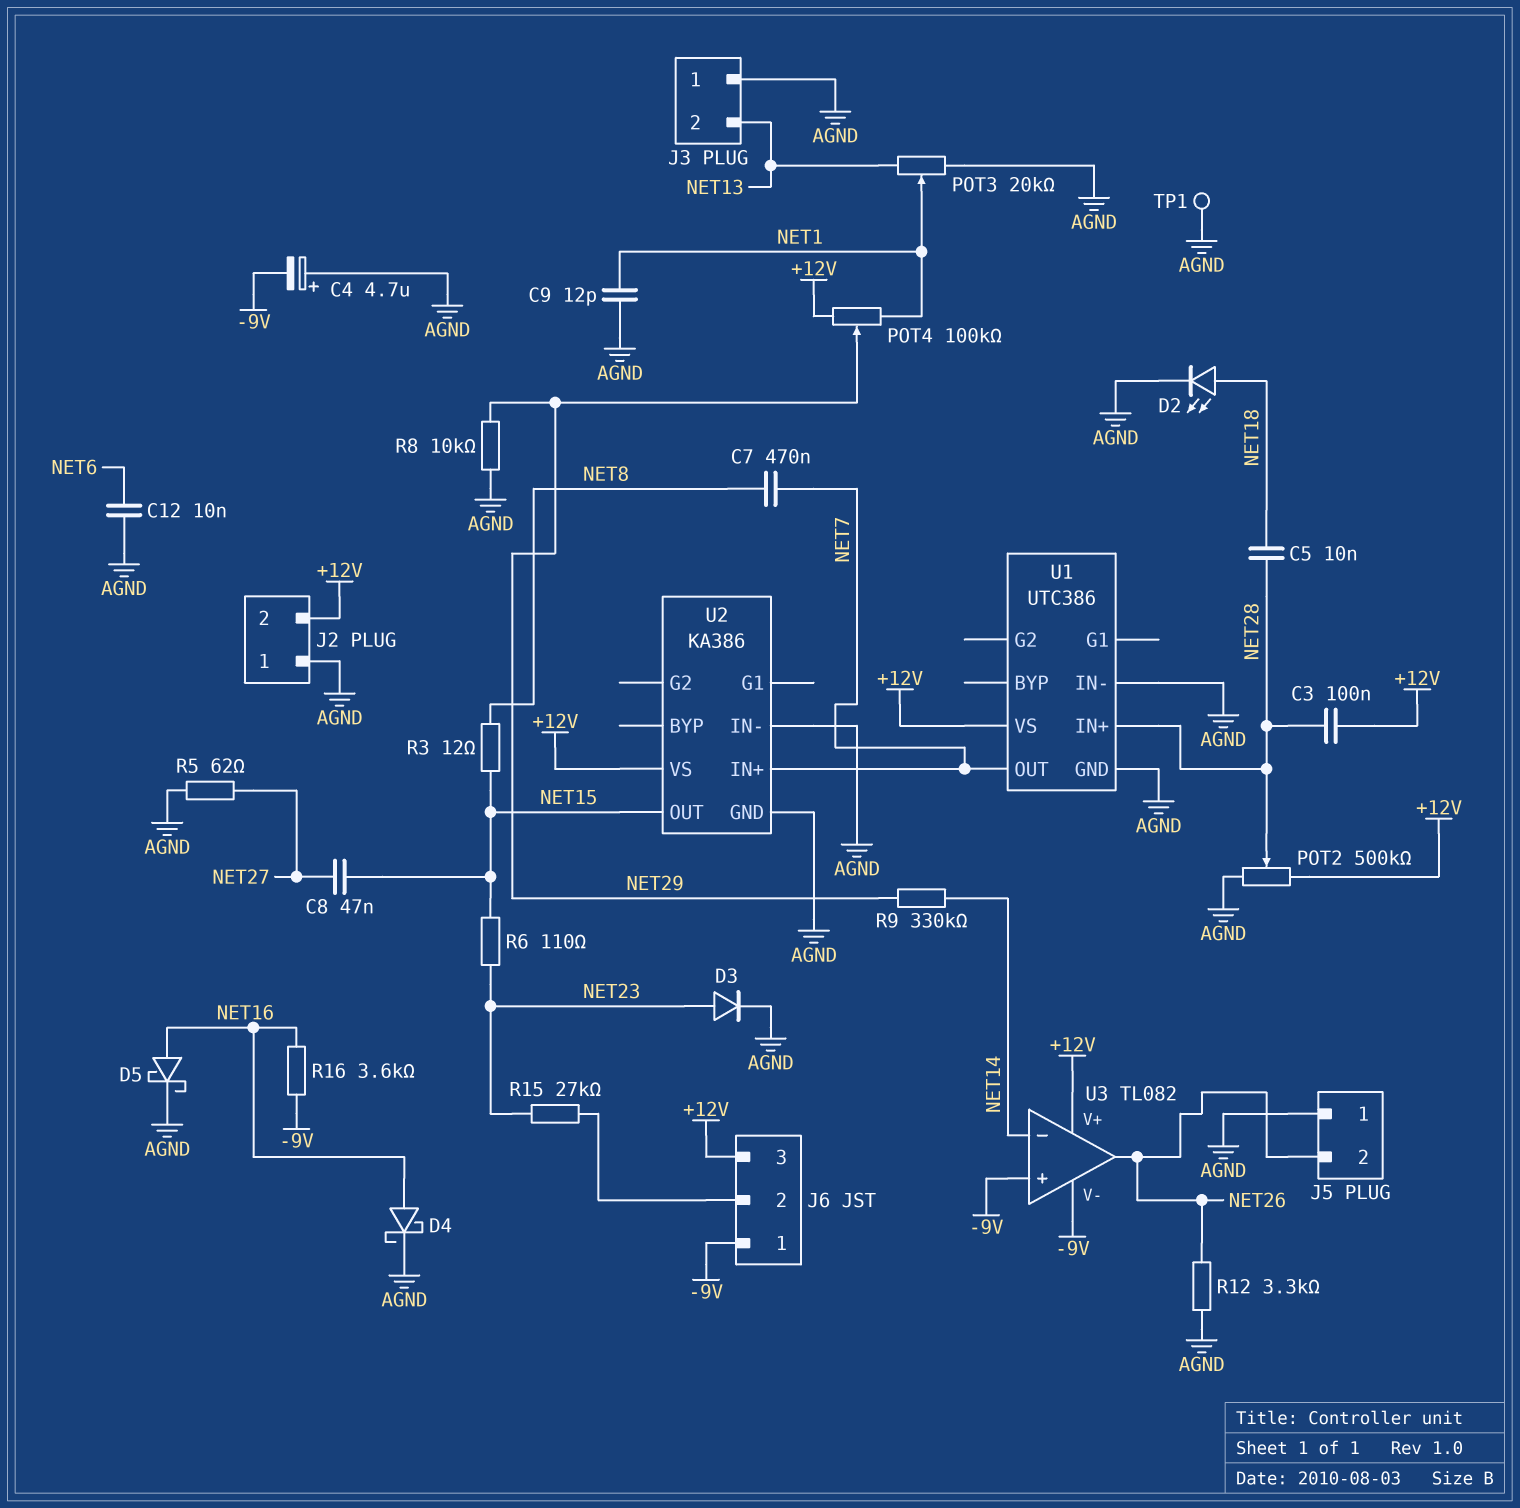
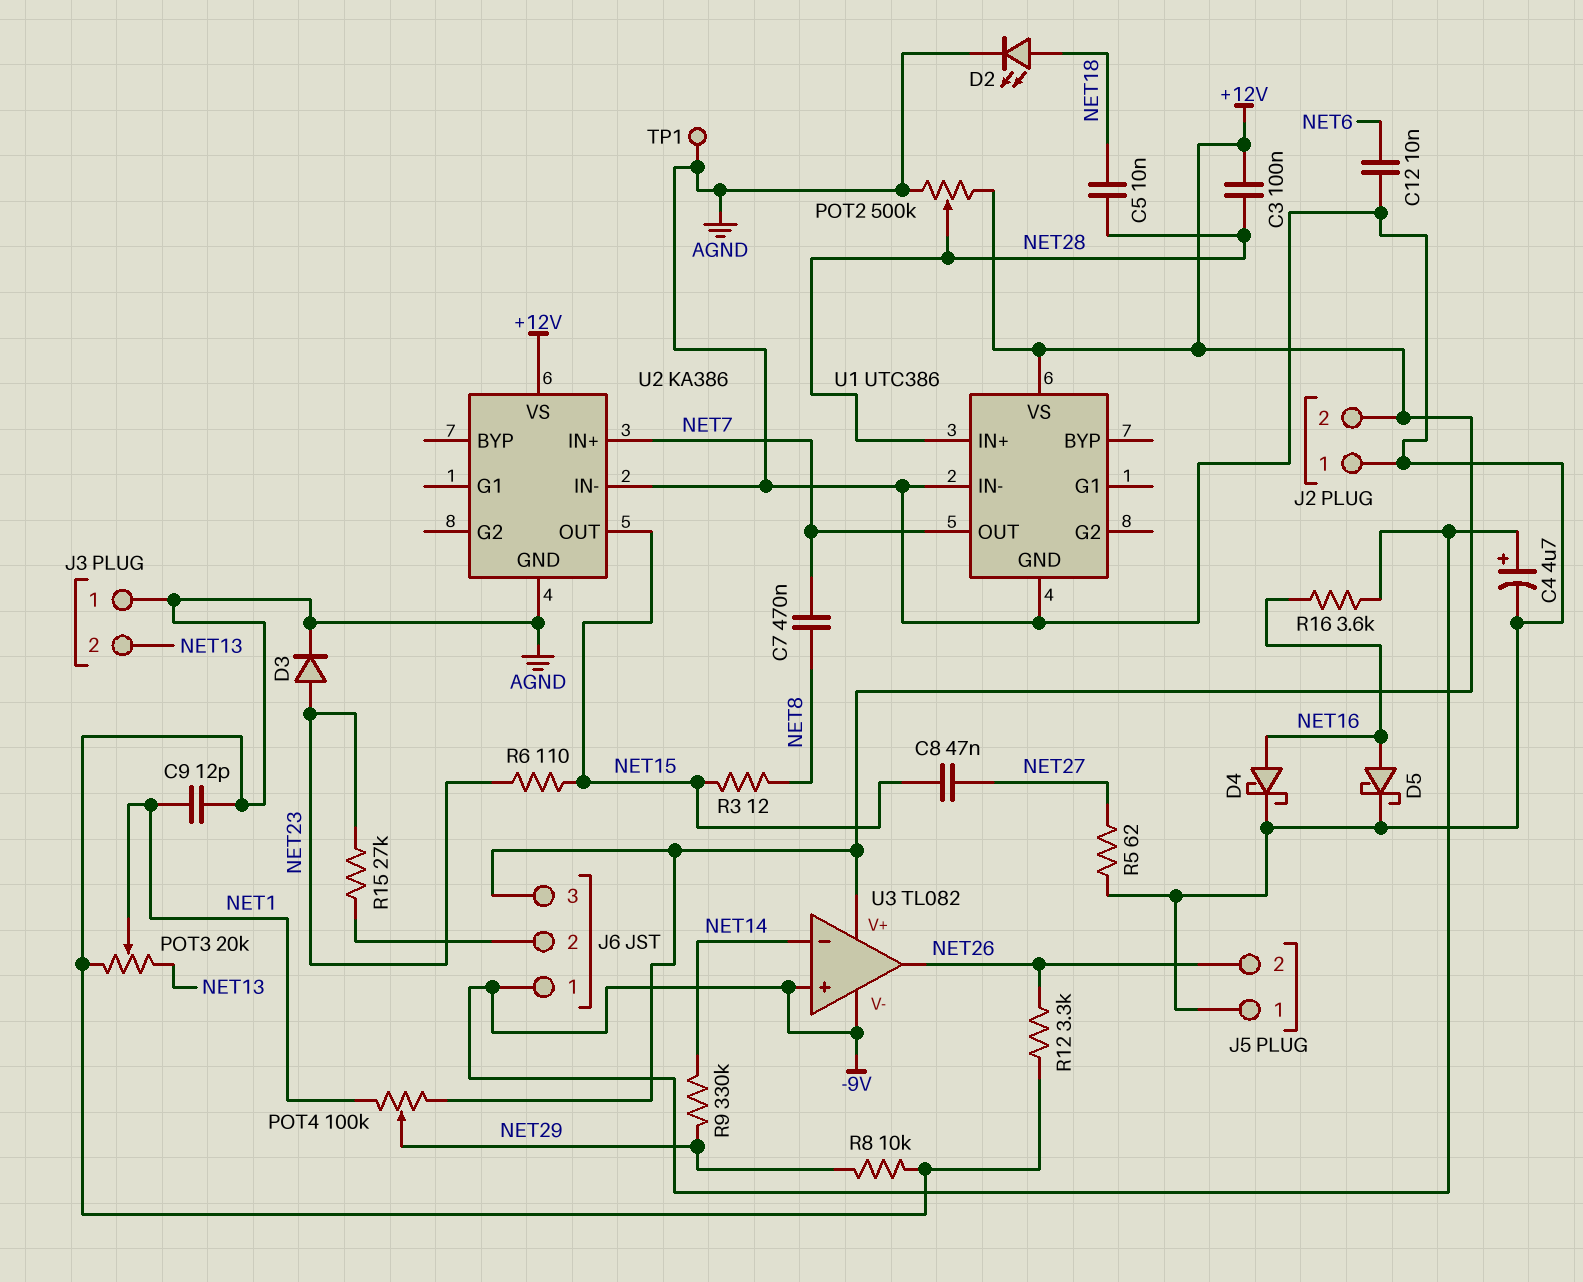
C4: 4.7uF (plus AGND, minus -9V) -> 4.7uF (plus -9V, minus AGND)

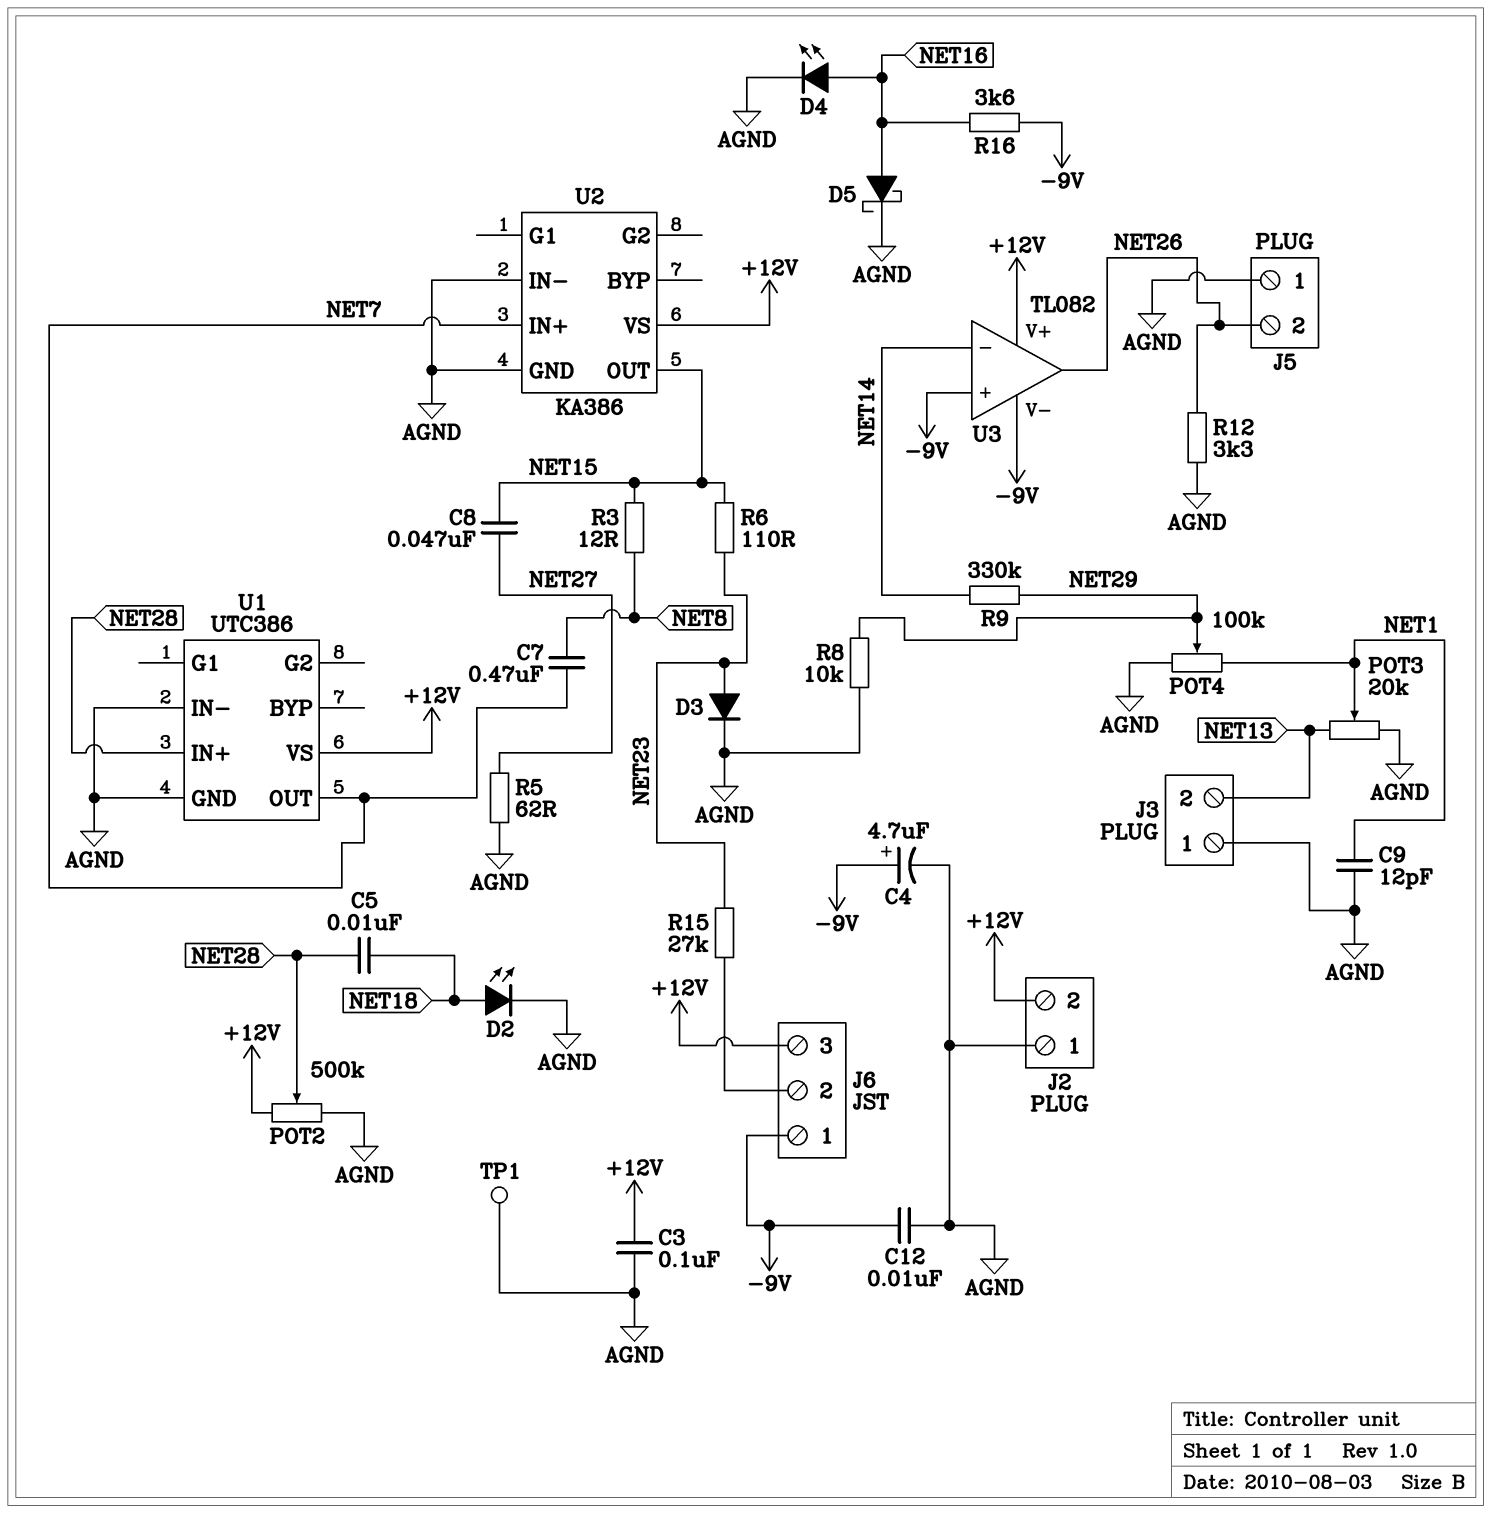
C3: 100nF (+12V, NET28) -> 100nF (+12V, AGND)
C12: 10nF (AGND, NET6) -> 10nF (-9V, AGND)
D4: schottky (A NET16, K AGND) -> LED (A NET16, K AGND)
POT4: 100k (+12V, NET1, wiper NET29) -> 100k (AGND, NET1, wiper NET29)

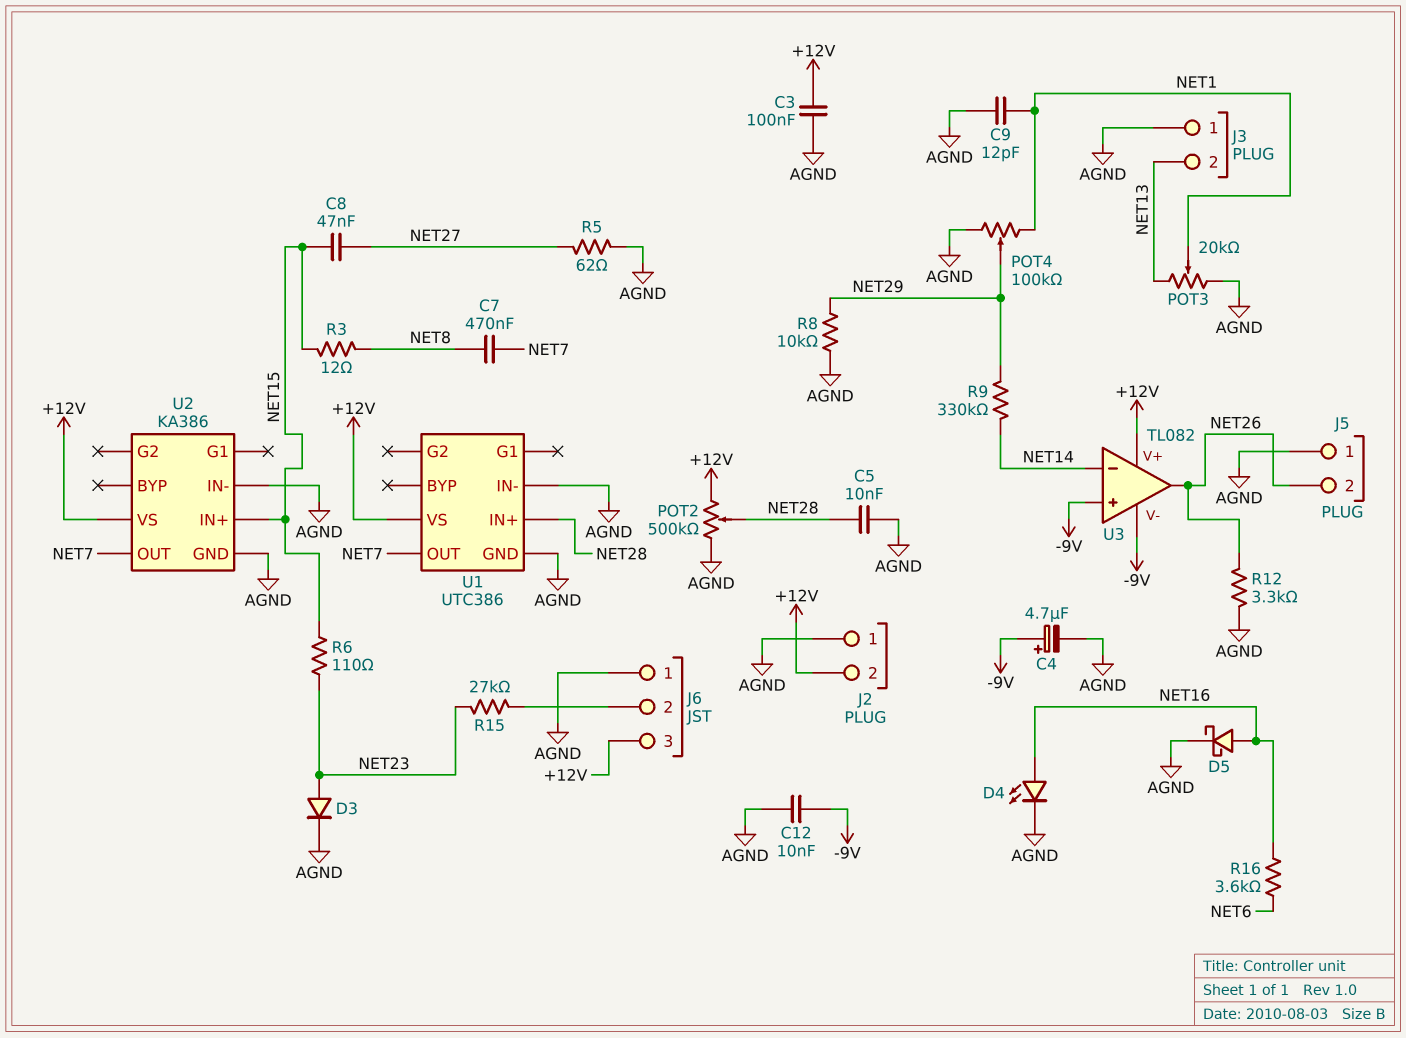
C5: 10nF (NET18, NET28) -> 10nF (AGND, NET28)
D2: LED (A NET18, K AGND) -> none
J6 pin 1: -9V -> AGND
R16: 3.6k (-9V, NET16) -> 3.6k (NET6, NET16)
TP1: test point (AGND) -> none
U2 pin IN+: NET7 -> NET15
U2 pin OUT: NET15 -> NET7

